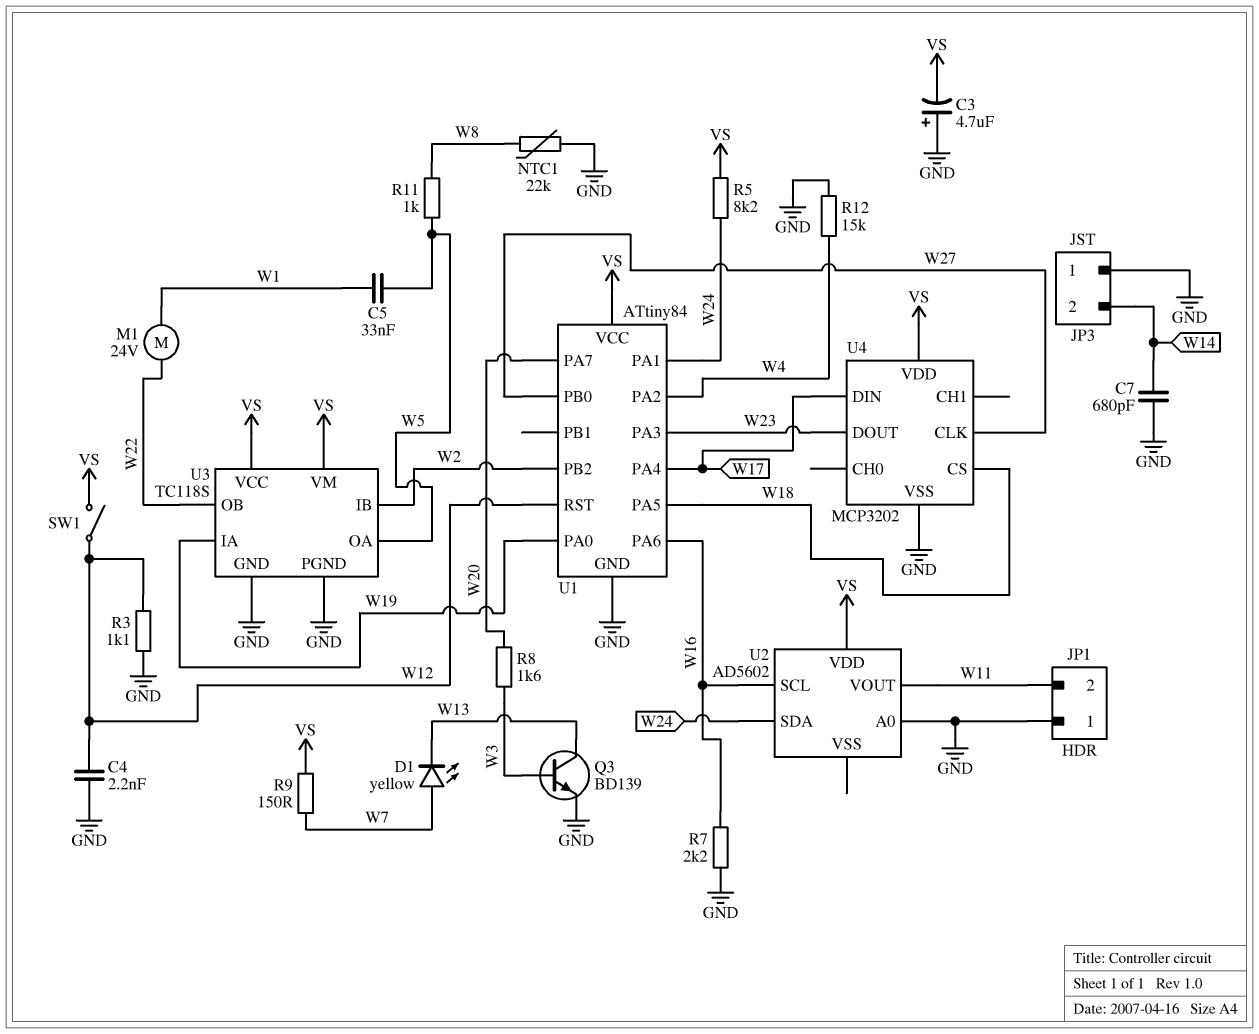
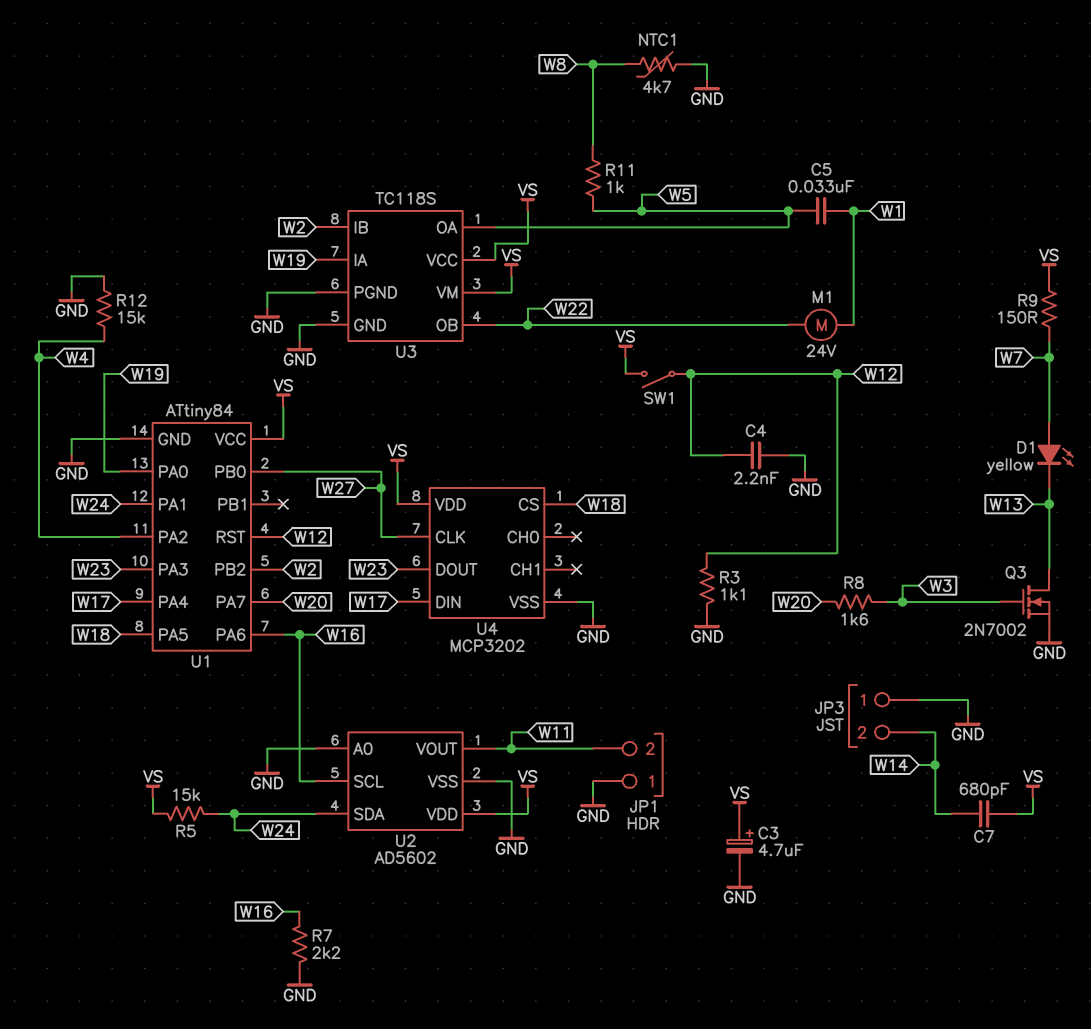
C3: 4.7uF (plus GND, minus VS) -> 4.7uF (plus VS, minus GND)
C7: 680pF (GND, W14) -> 680pF (VS, W14)
NTC1: 22k (GND, W8) -> 4.7k (GND, W8)
Q3: NPN BD139 (B W3, C W13, E GND) -> NMOS 2N7002 (G W3, D W13, S GND)
R5: 8.2k (VS, W24) -> 15k (VS, W24)
U2 pin VSS: none -> GND

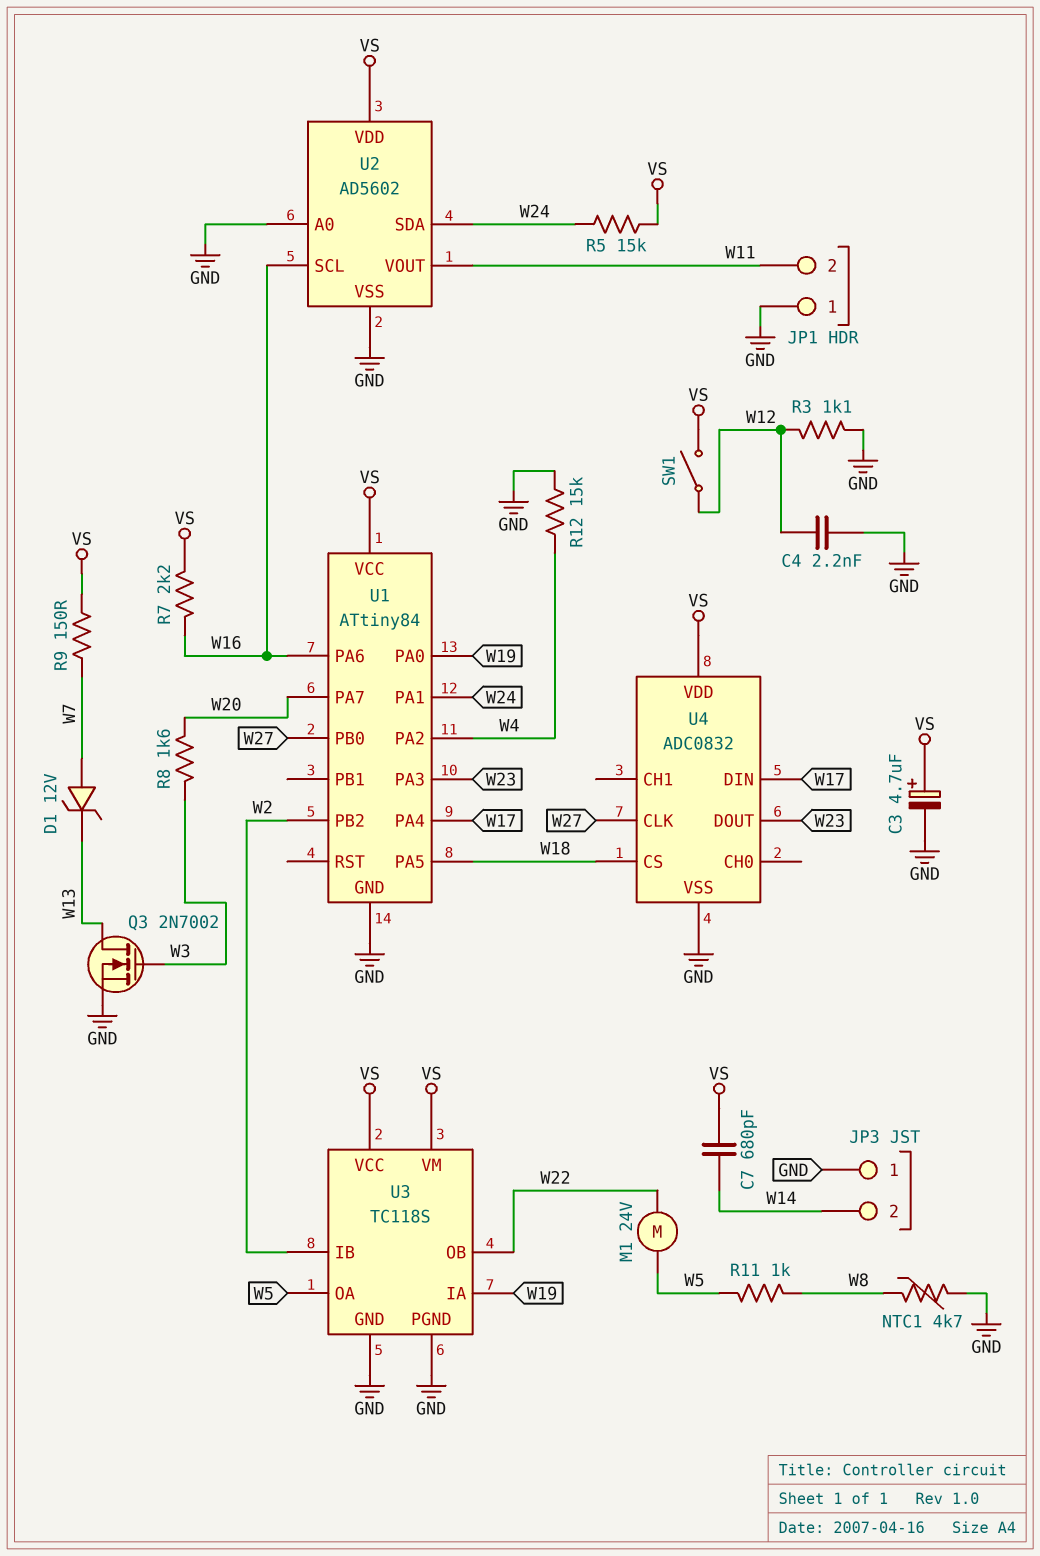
C5: 33nF (W1, W5) -> none
D1: LED yellow (A W7, K W13) -> zener 12V (A W7, K W13)
M1: motor 24V (W1, W22) -> motor 24V (W5, W22)
R7: 2.2k (GND, W16) -> 2.2k (VS, W16)
U1 pin RST: W12 -> none
U4: MCP3202 -> ADC0832

